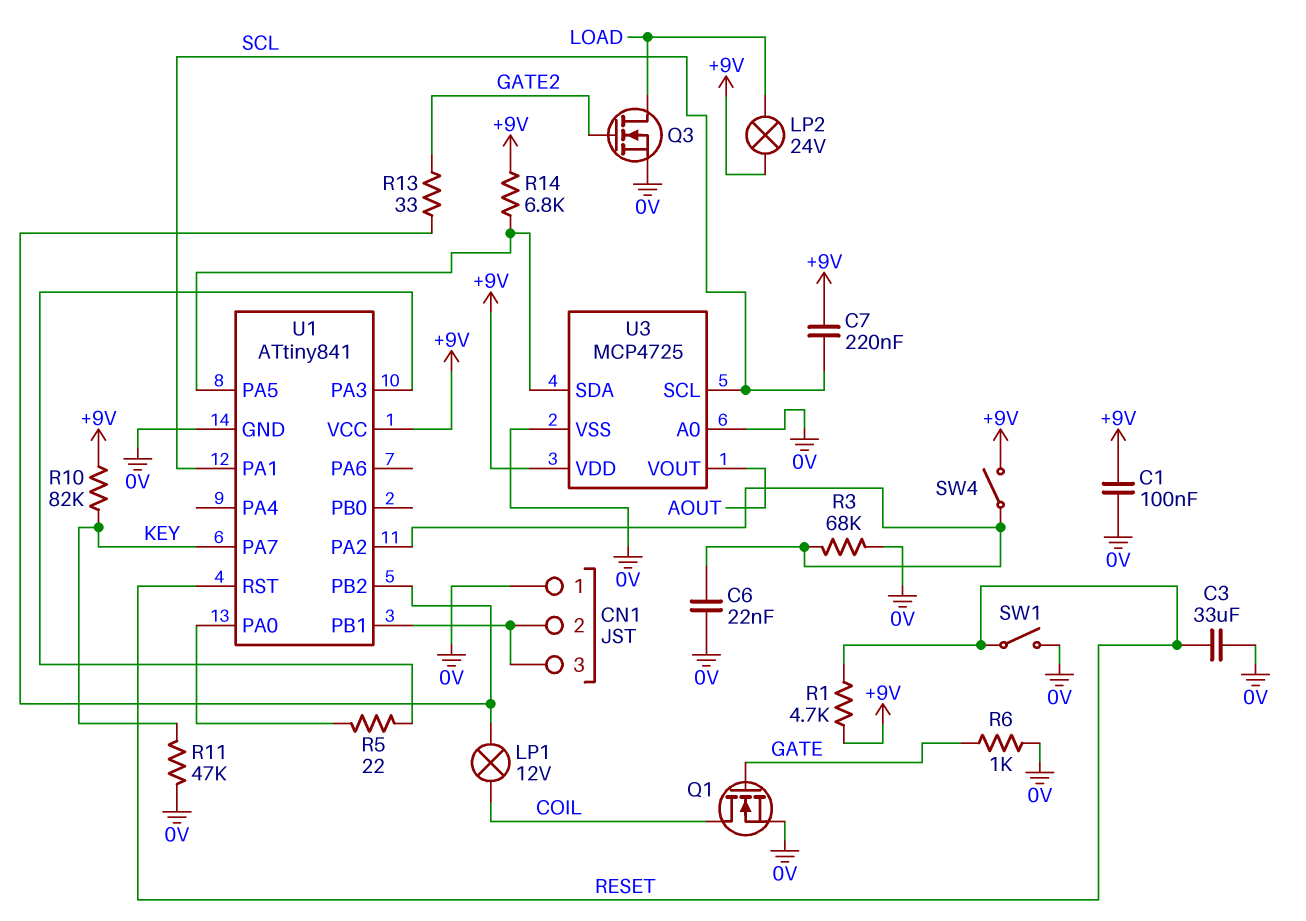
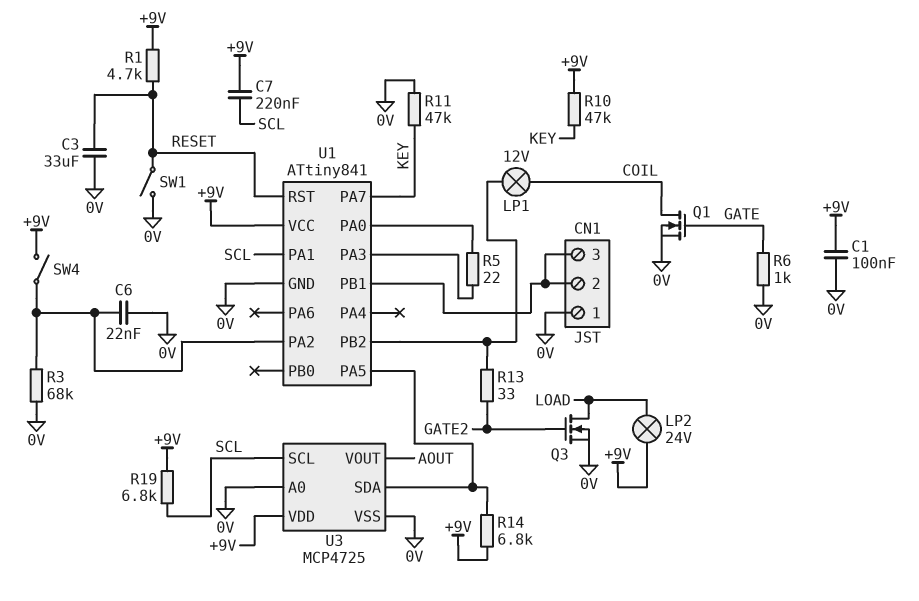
R10: 82k (+9V, KEY) -> 47k (+9V, KEY)
R19: none -> 6.8k (+9V, SCL)

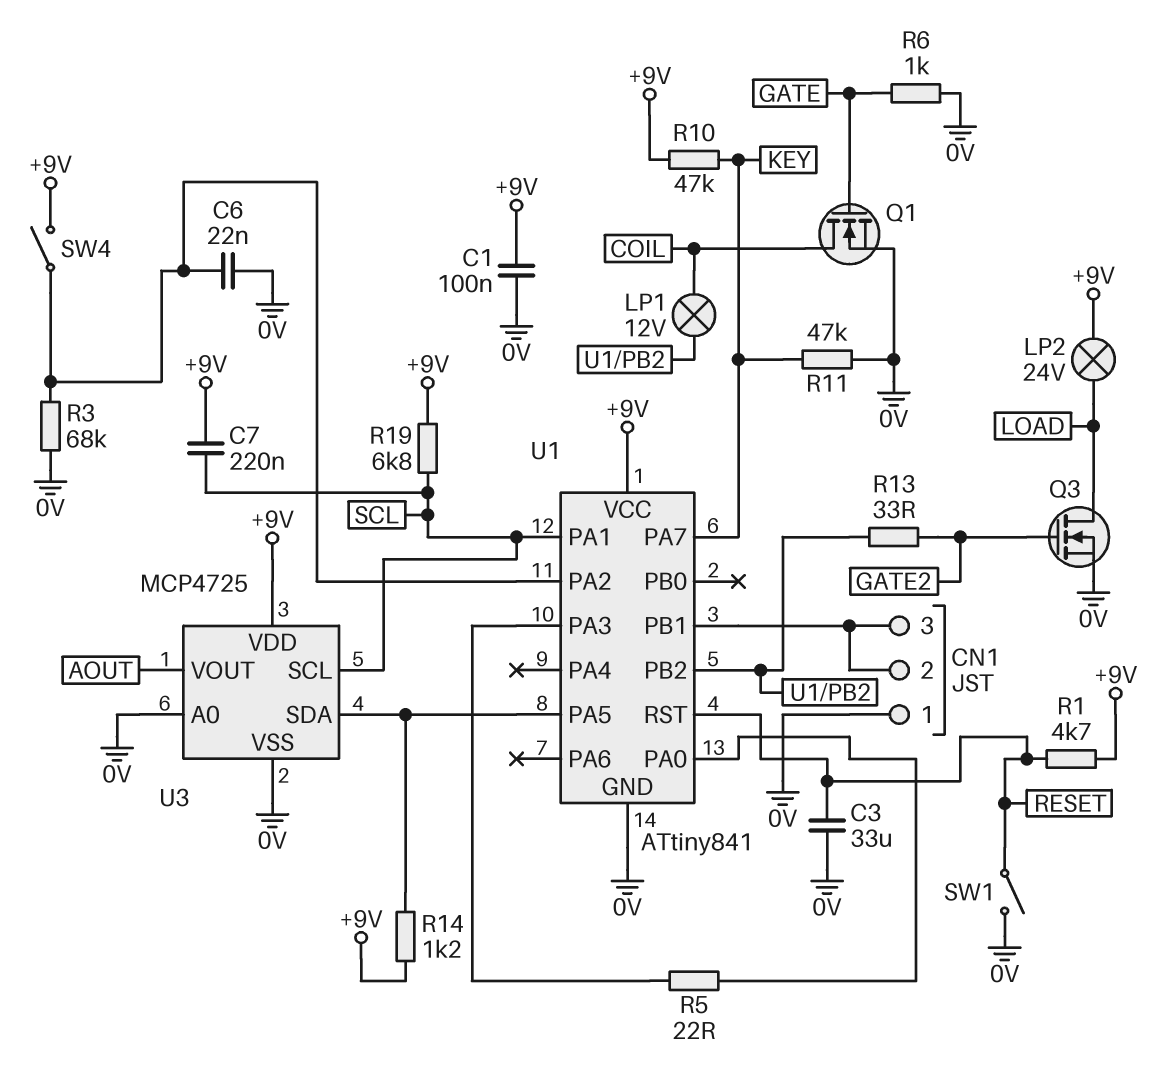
R14: 6.8k (+9V, U1/PA5) -> 1.2k (+9V, U1/PA5)

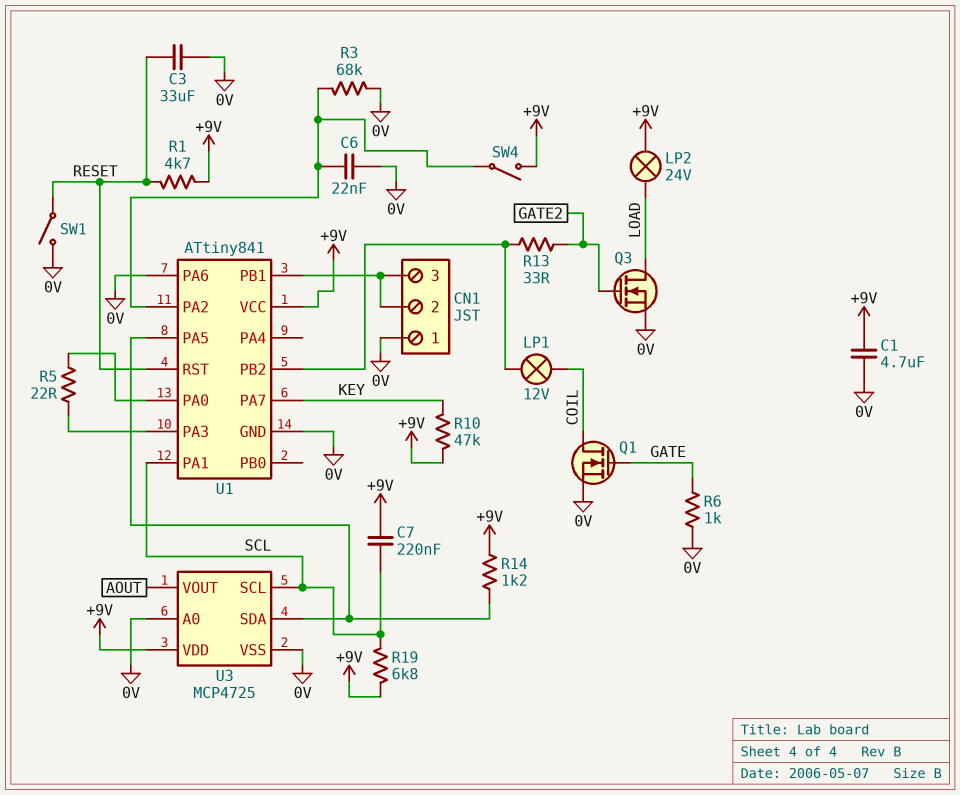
C1: 100nF (+9V, 0V) -> 4.7uF (+9V, 0V)
R11: 47k (0V, KEY) -> none
U1 pin PA6: none -> 0V

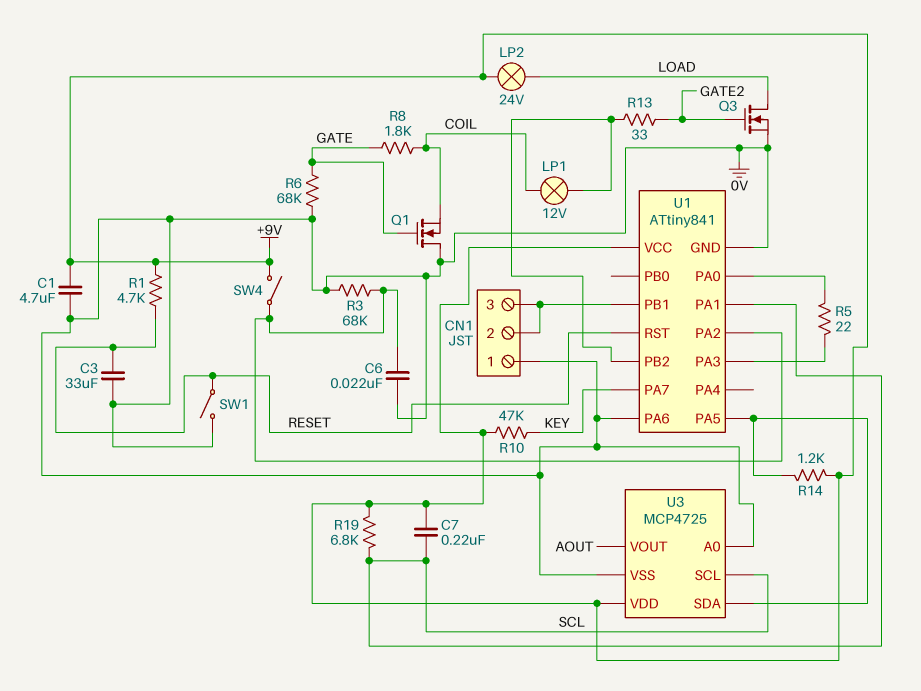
Q1: NMOS (G GATE, D COIL, S 0V) -> NMOS (G GATE, D 0V, S COIL)
R6: 1k (0V, GATE) -> 68k (0V, GATE)
R8: none -> 1.8k (COIL, GATE)

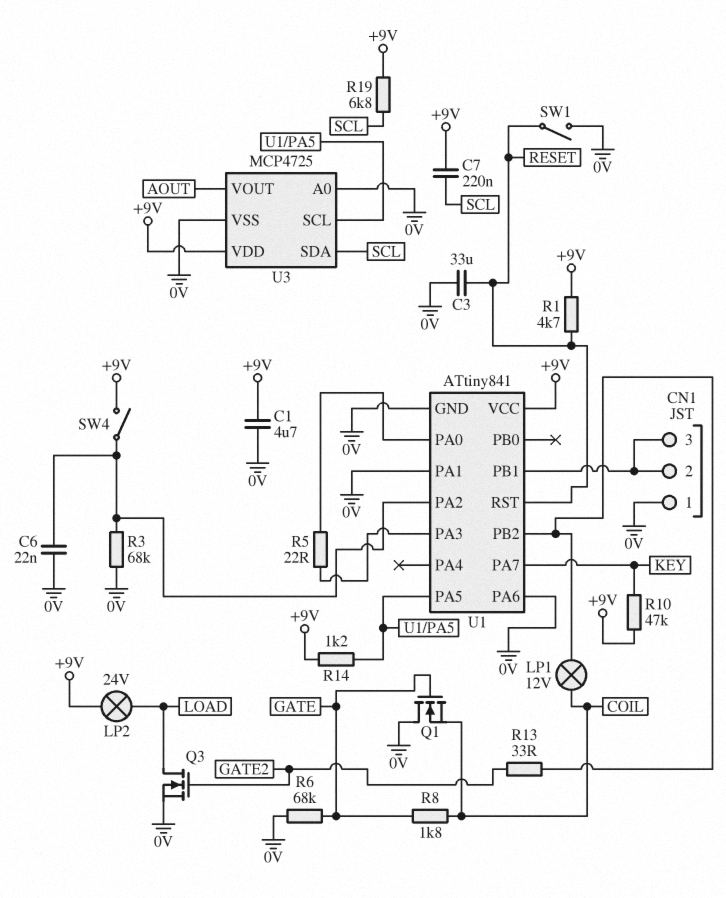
U1 pin PA1: SCL -> 0V
U3 pin SCL: SCL -> U1/PA5
U3 pin SDA: U1/PA5 -> SCL

